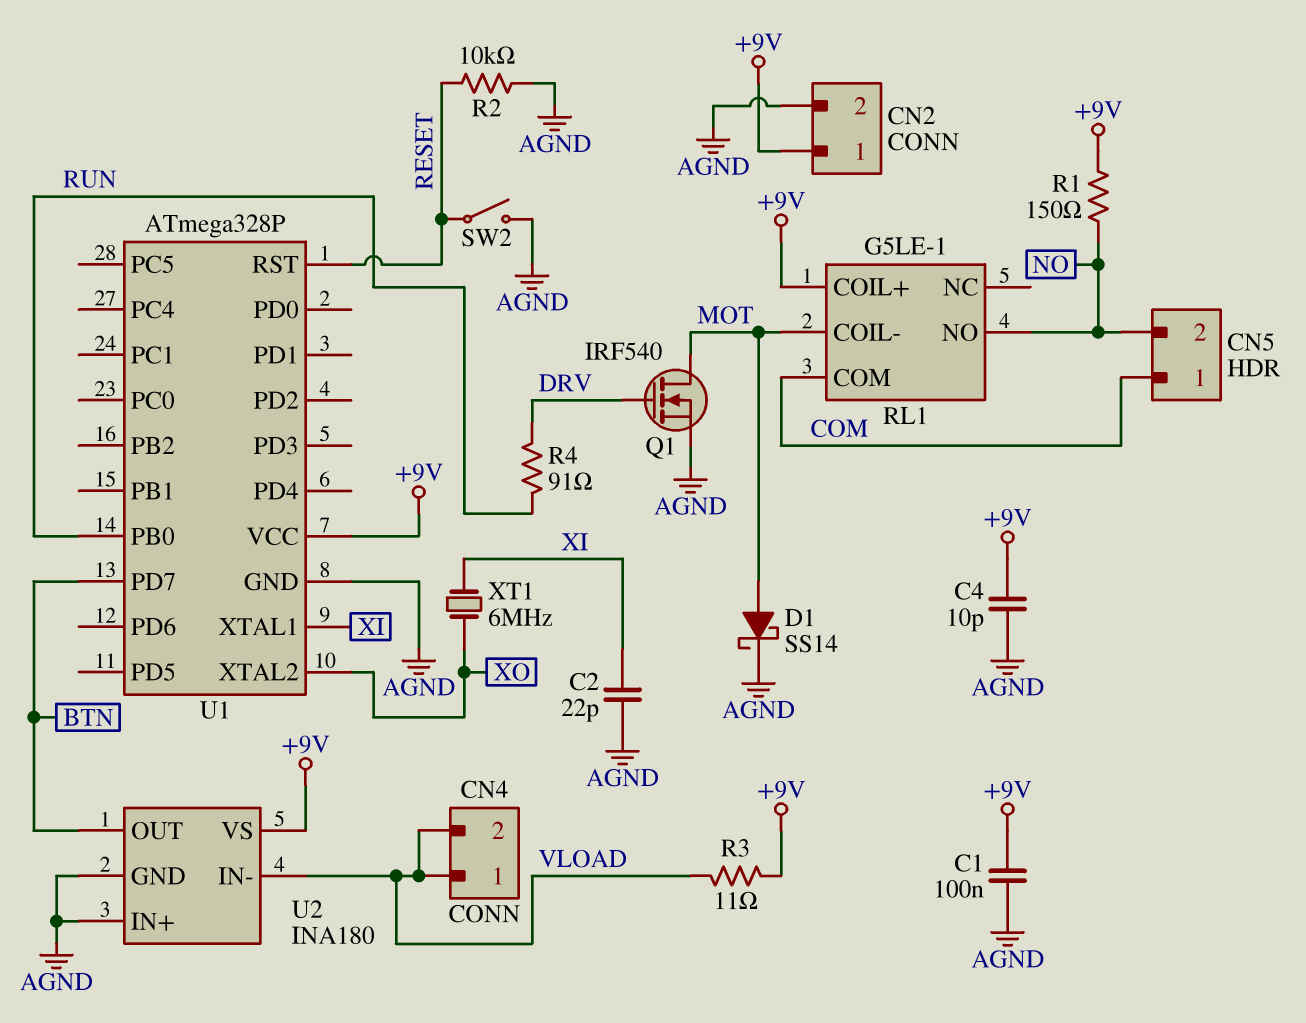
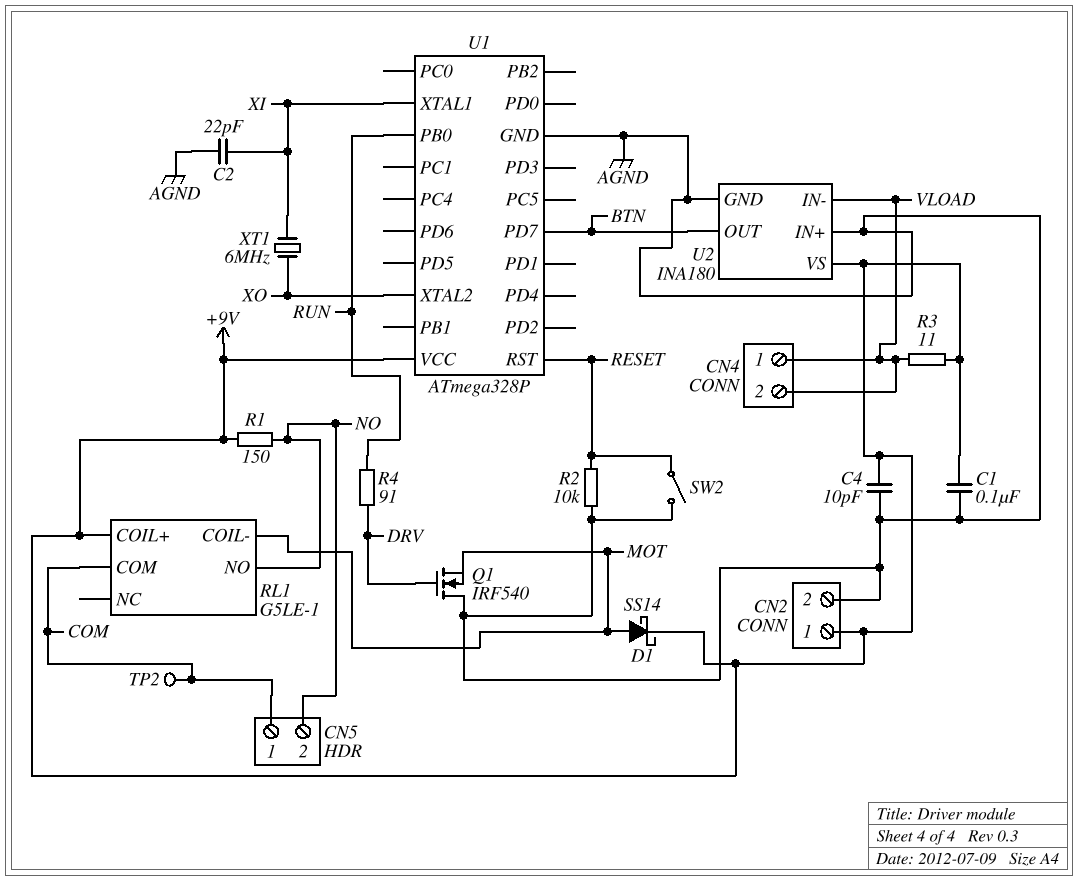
D1: schottky SS14 (A MOT, K AGND) -> schottky SS14 (A MOT, K +9V)
Q1: NMOS IRF540 (G DRV, D MOT, S AGND) -> NMOS IRF540 (G DRV, D AGND, S MOT)
TP2: none -> test point (COM)

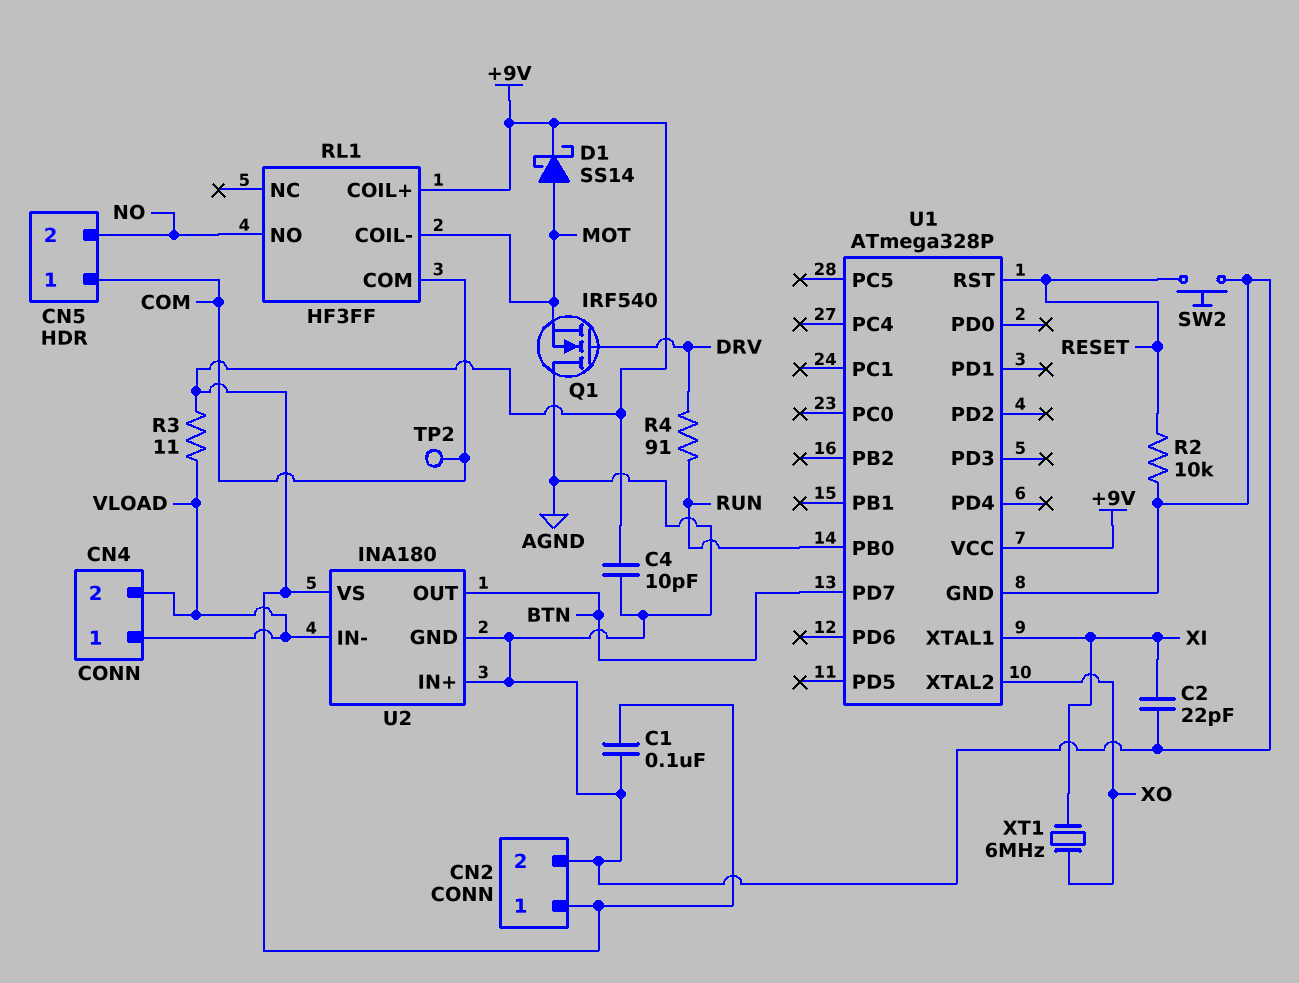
R1: 150 (+9V, NO) -> none
RL1: G5LE-1 -> HF3FF
SW2: switch (AGND, RESET) -> button (AGND, RESET)

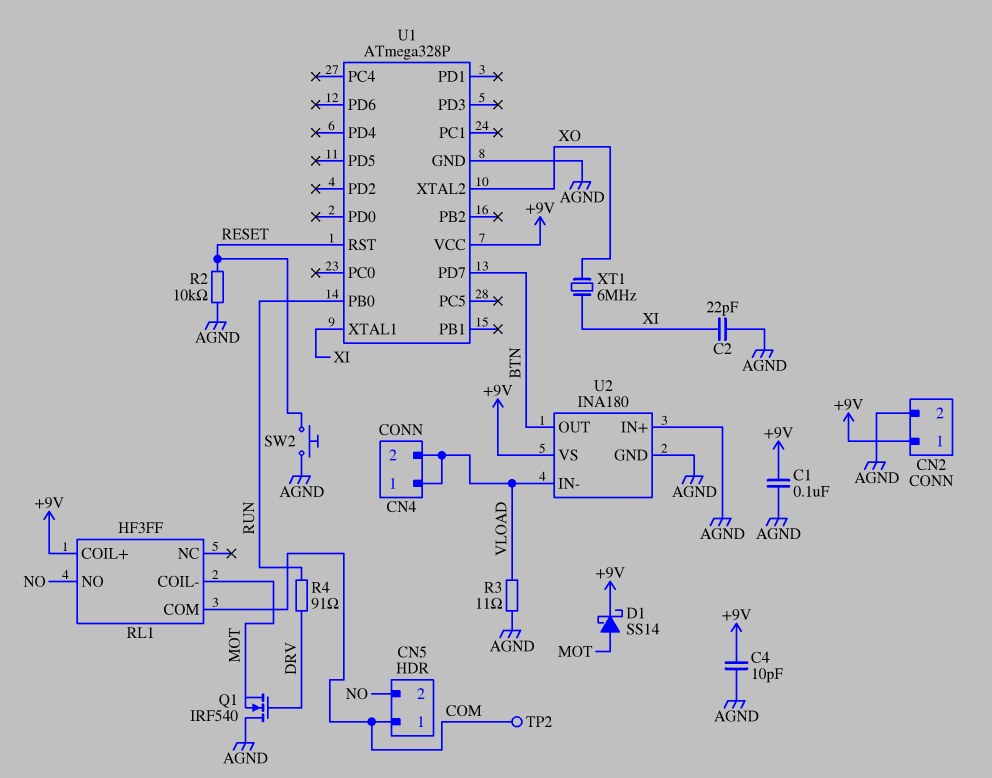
R3: 11 (+9V, VLOAD) -> 11 (AGND, VLOAD)

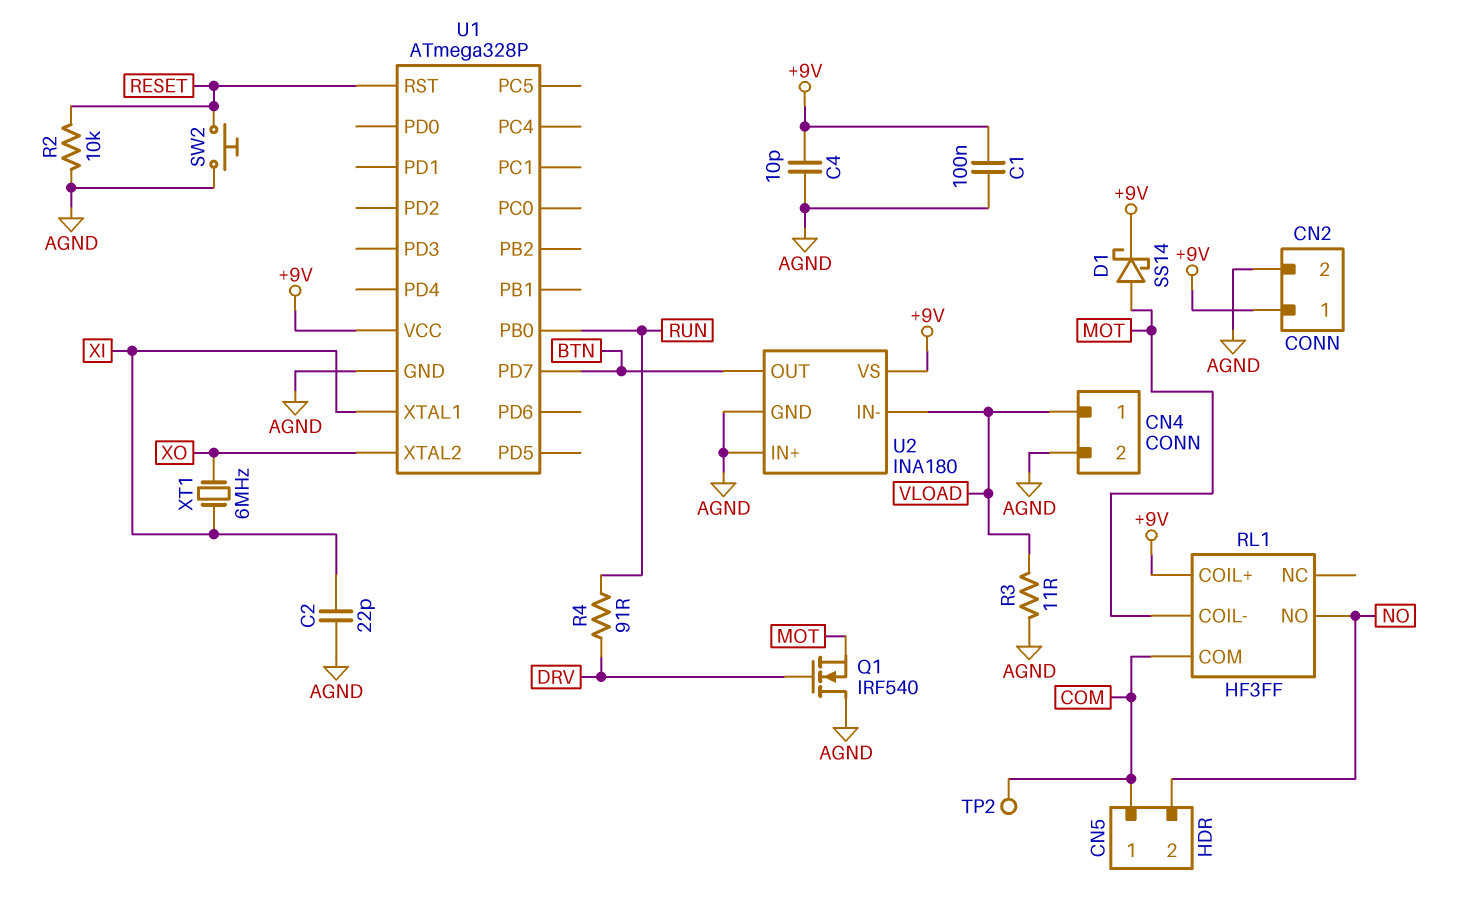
CN4 pin 2: VLOAD -> AGND

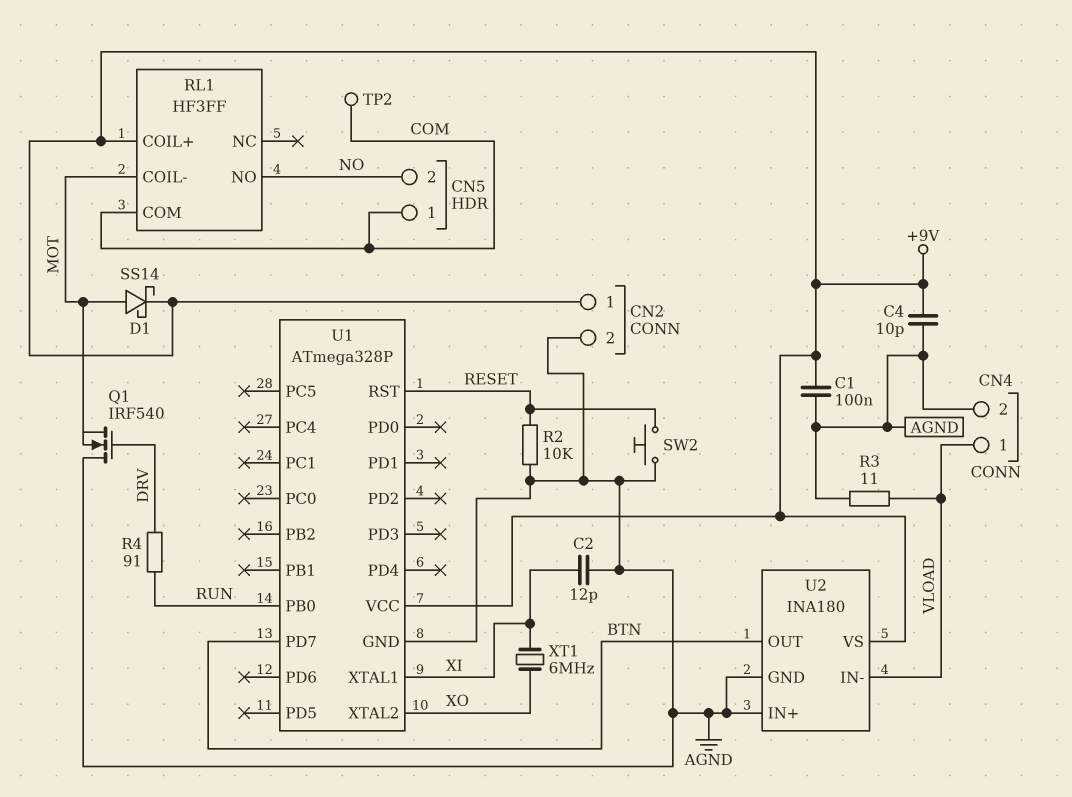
C2: 22pF (AGND, XI) -> 12pF (AGND, XI)

